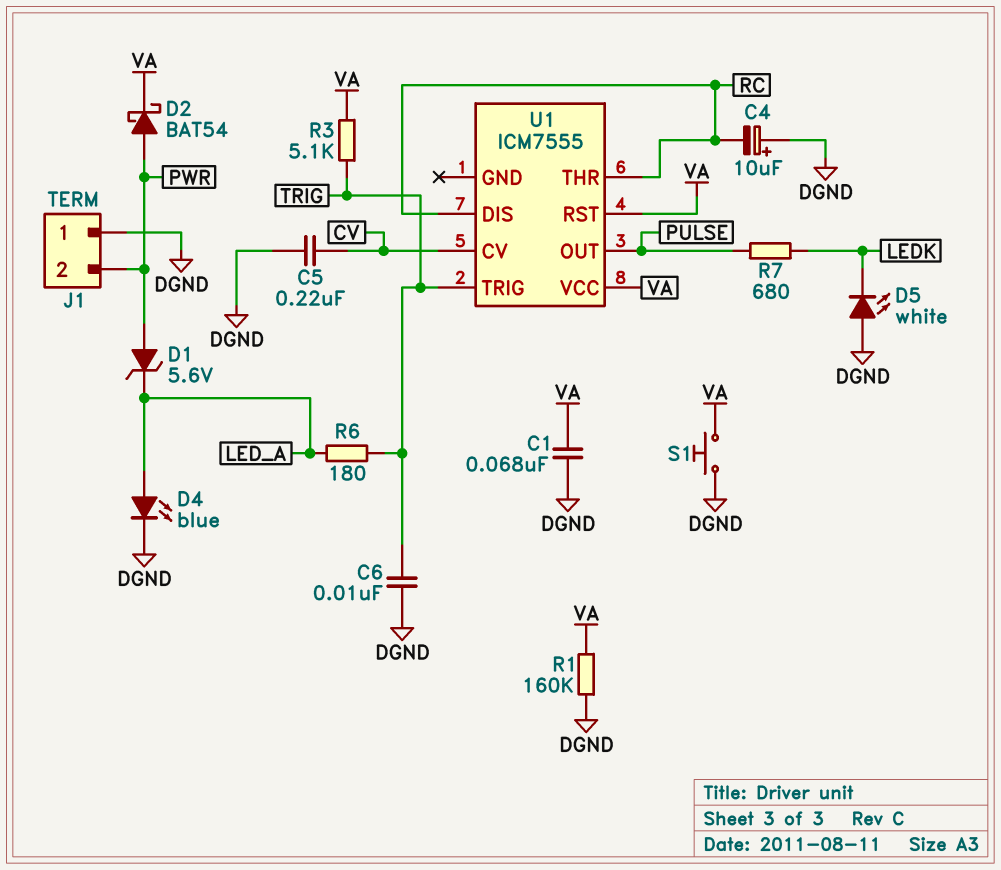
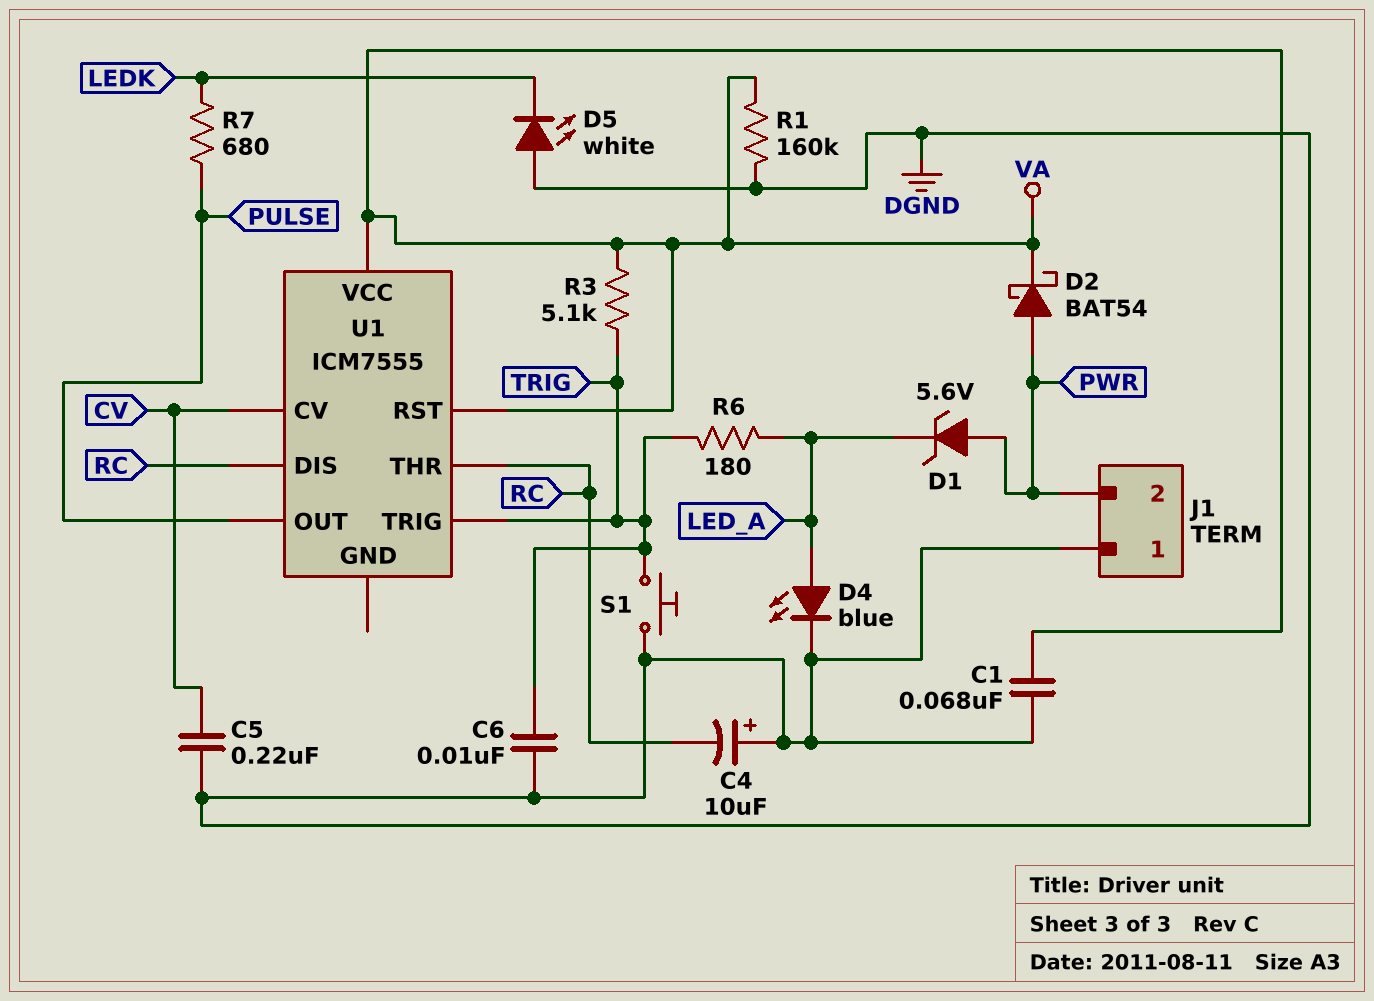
S1: button (DGND, VA) -> button (DGND, TRIG)

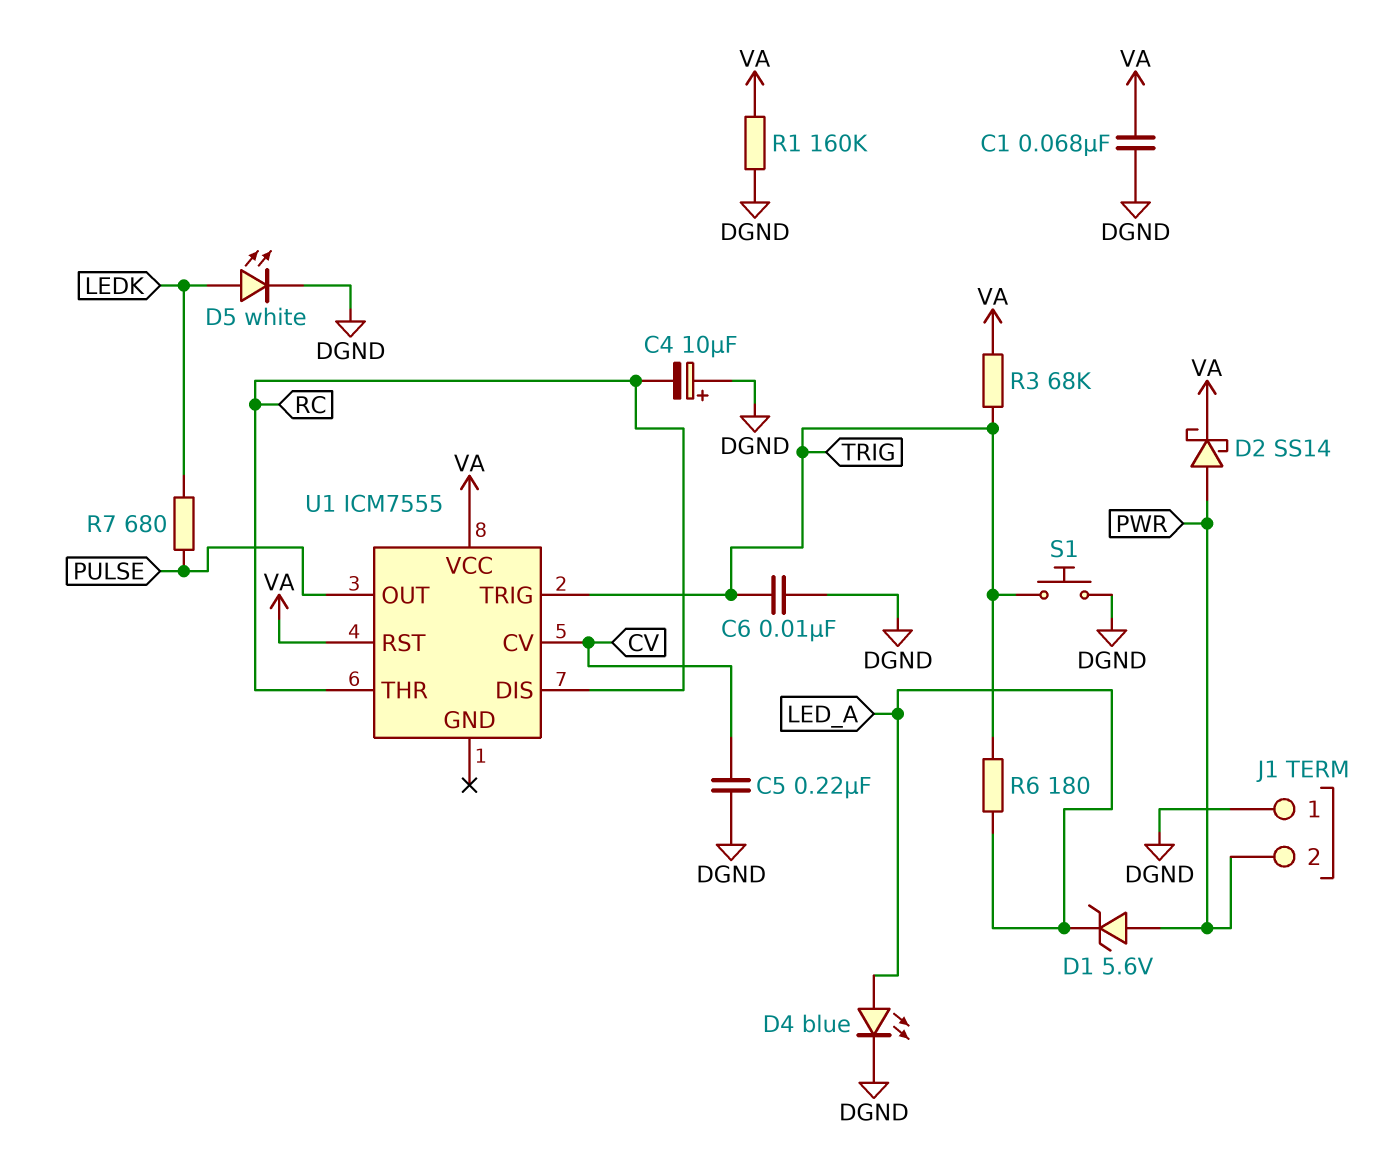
D2: schottky BAT54 (A PWR, K VA) -> schottky SS14 (A PWR, K VA)
D5: LED white (A DGND, K LEDK) -> LED white (A LEDK, K DGND)
R3: 5.1k (TRIG, VA) -> 68k (TRIG, VA)

